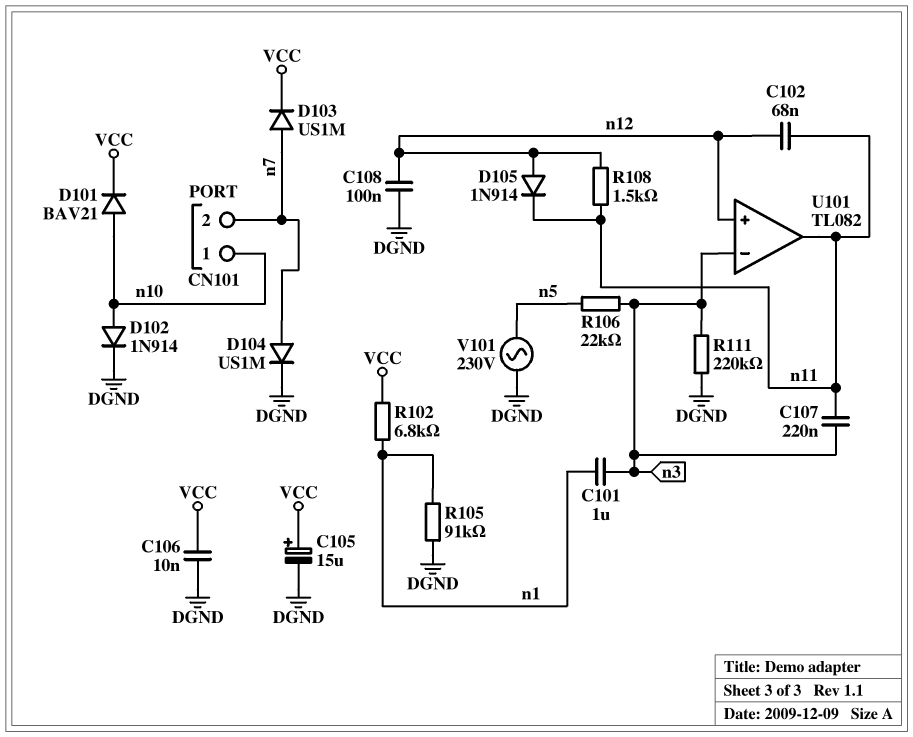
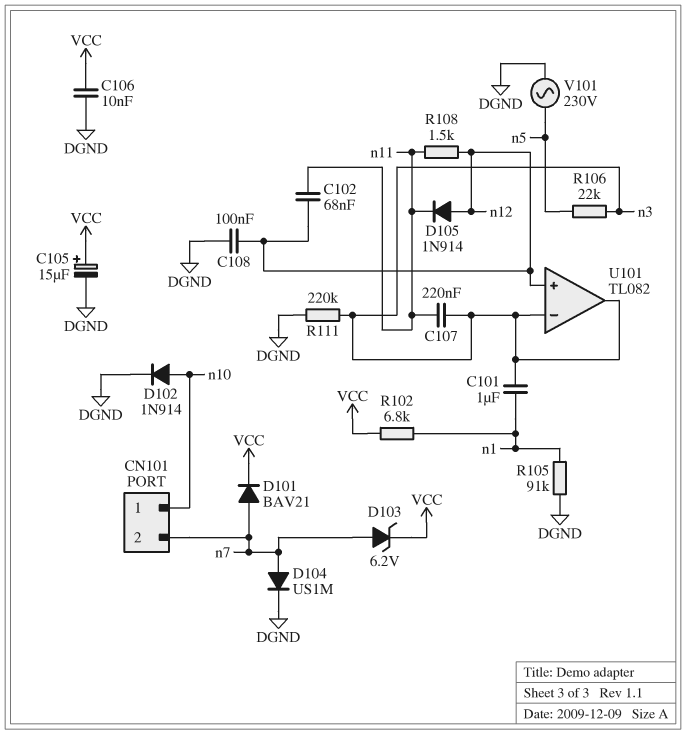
D101: diode BAV21 (A n10, K VCC) -> diode BAV21 (A n7, K VCC)
D103: diode US1M (A n7, K VCC) -> zener 6.2V (A n7, K VCC)
U101 pin out: n11 -> n3

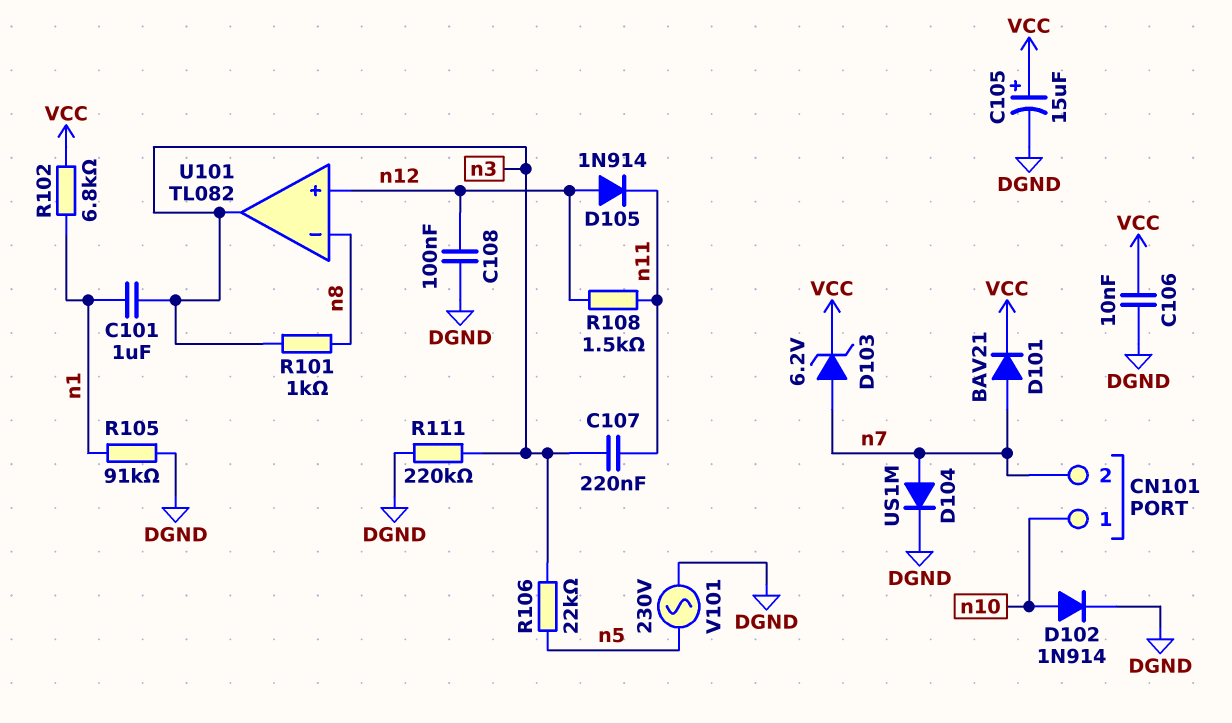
C102: 68nF (n11, n12) -> none
R101: none -> 1k (n3, n8)
U101 pin in-: n3 -> n8

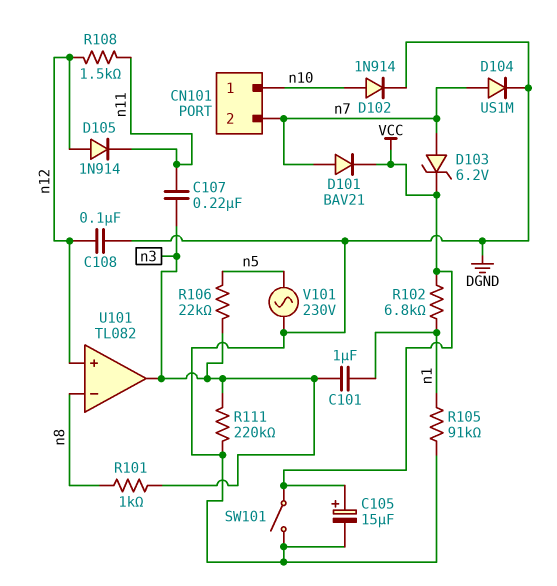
C106: 10nF (DGND, VCC) -> none
SW101: none -> switch (DGND, VCC)

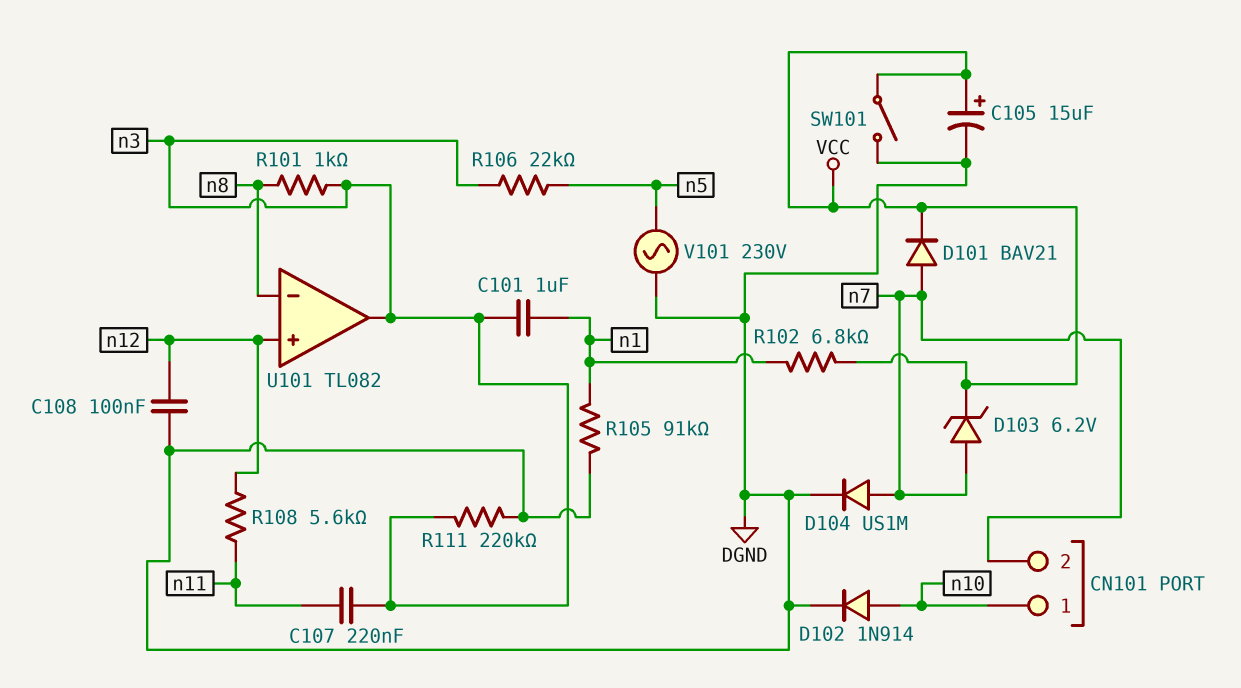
D105: diode 1N914 (A n12, K n11) -> none
R108: 1.5k (n11, n12) -> 5.6k (n11, n12)

